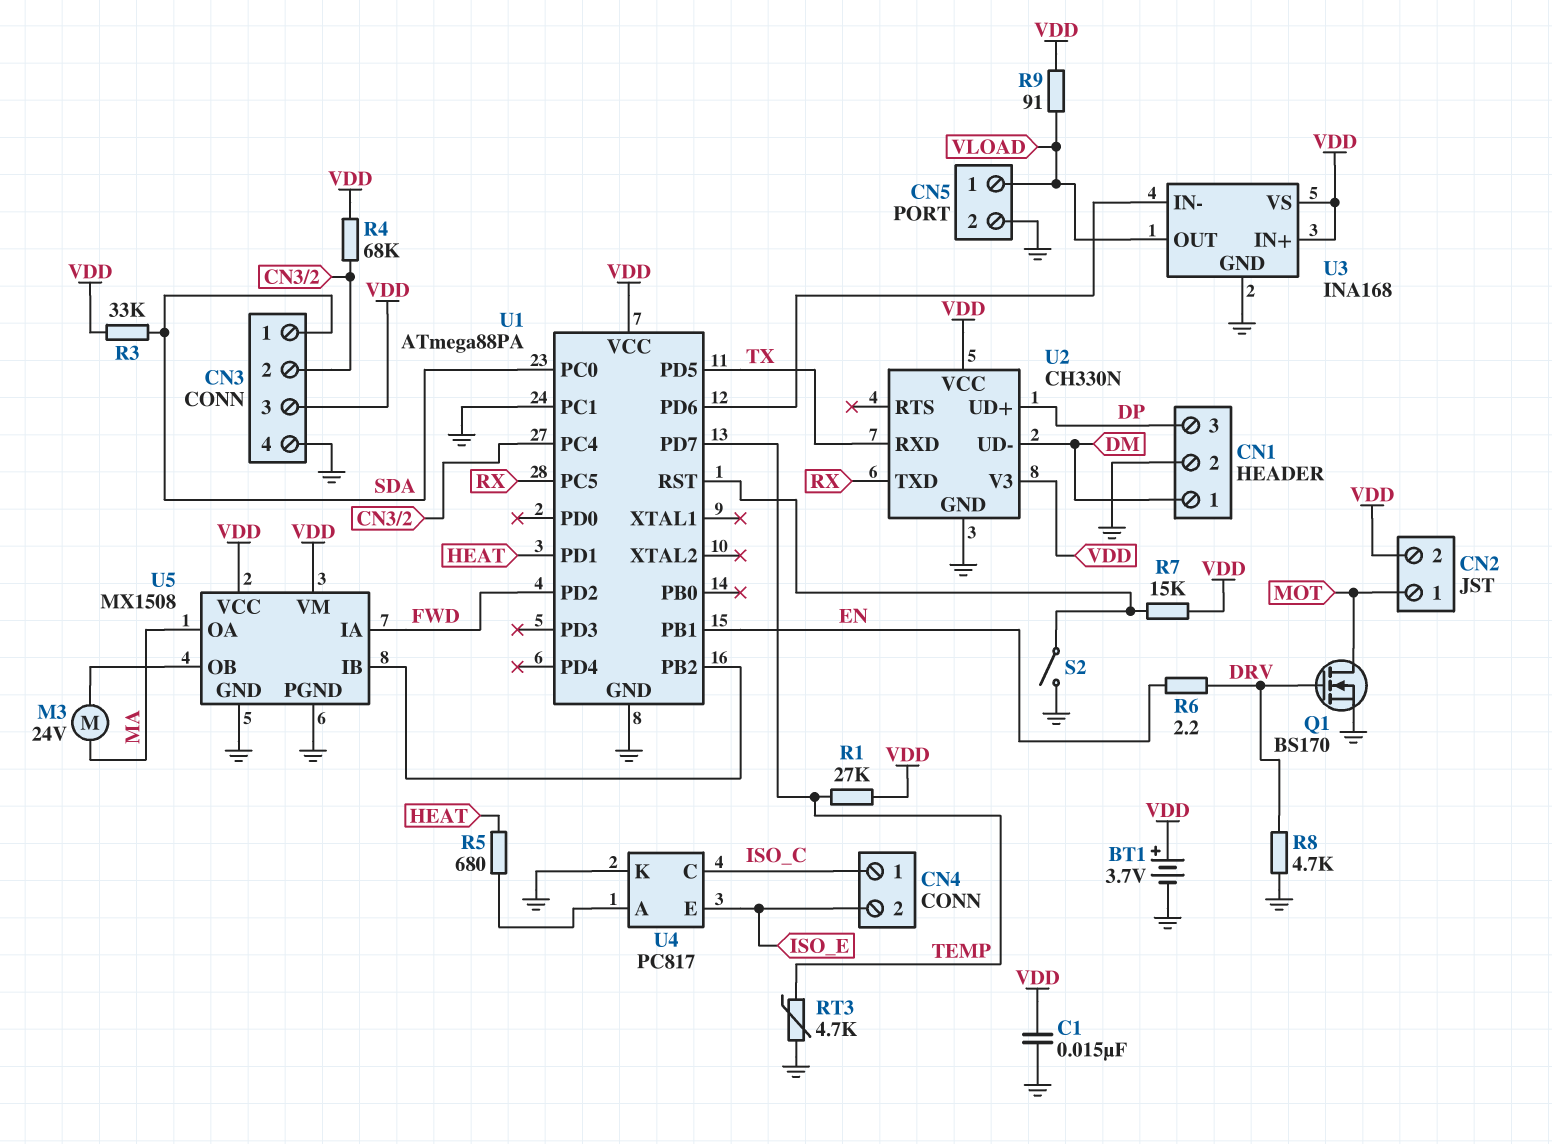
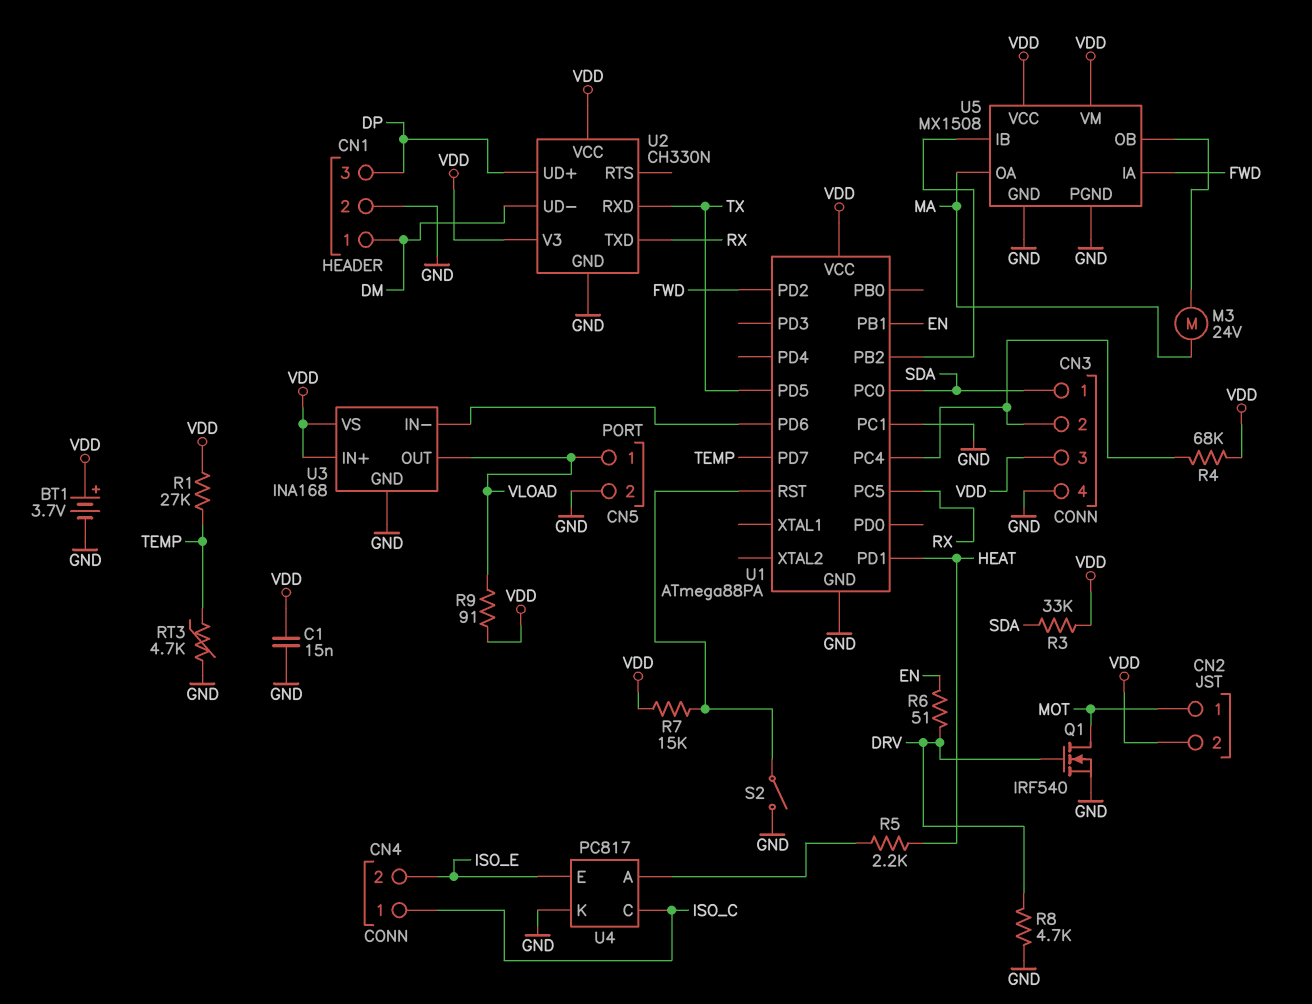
Q1: NMOS BS170 (G DRV, D MOT, S GND) -> NMOS IRF540 (G DRV, D MOT, S GND)
R5: 680 (HEAT, U4/A) -> 2.2k (HEAT, U4/A)
R6: 2.2 (DRV, EN) -> 51 (DRV, EN)

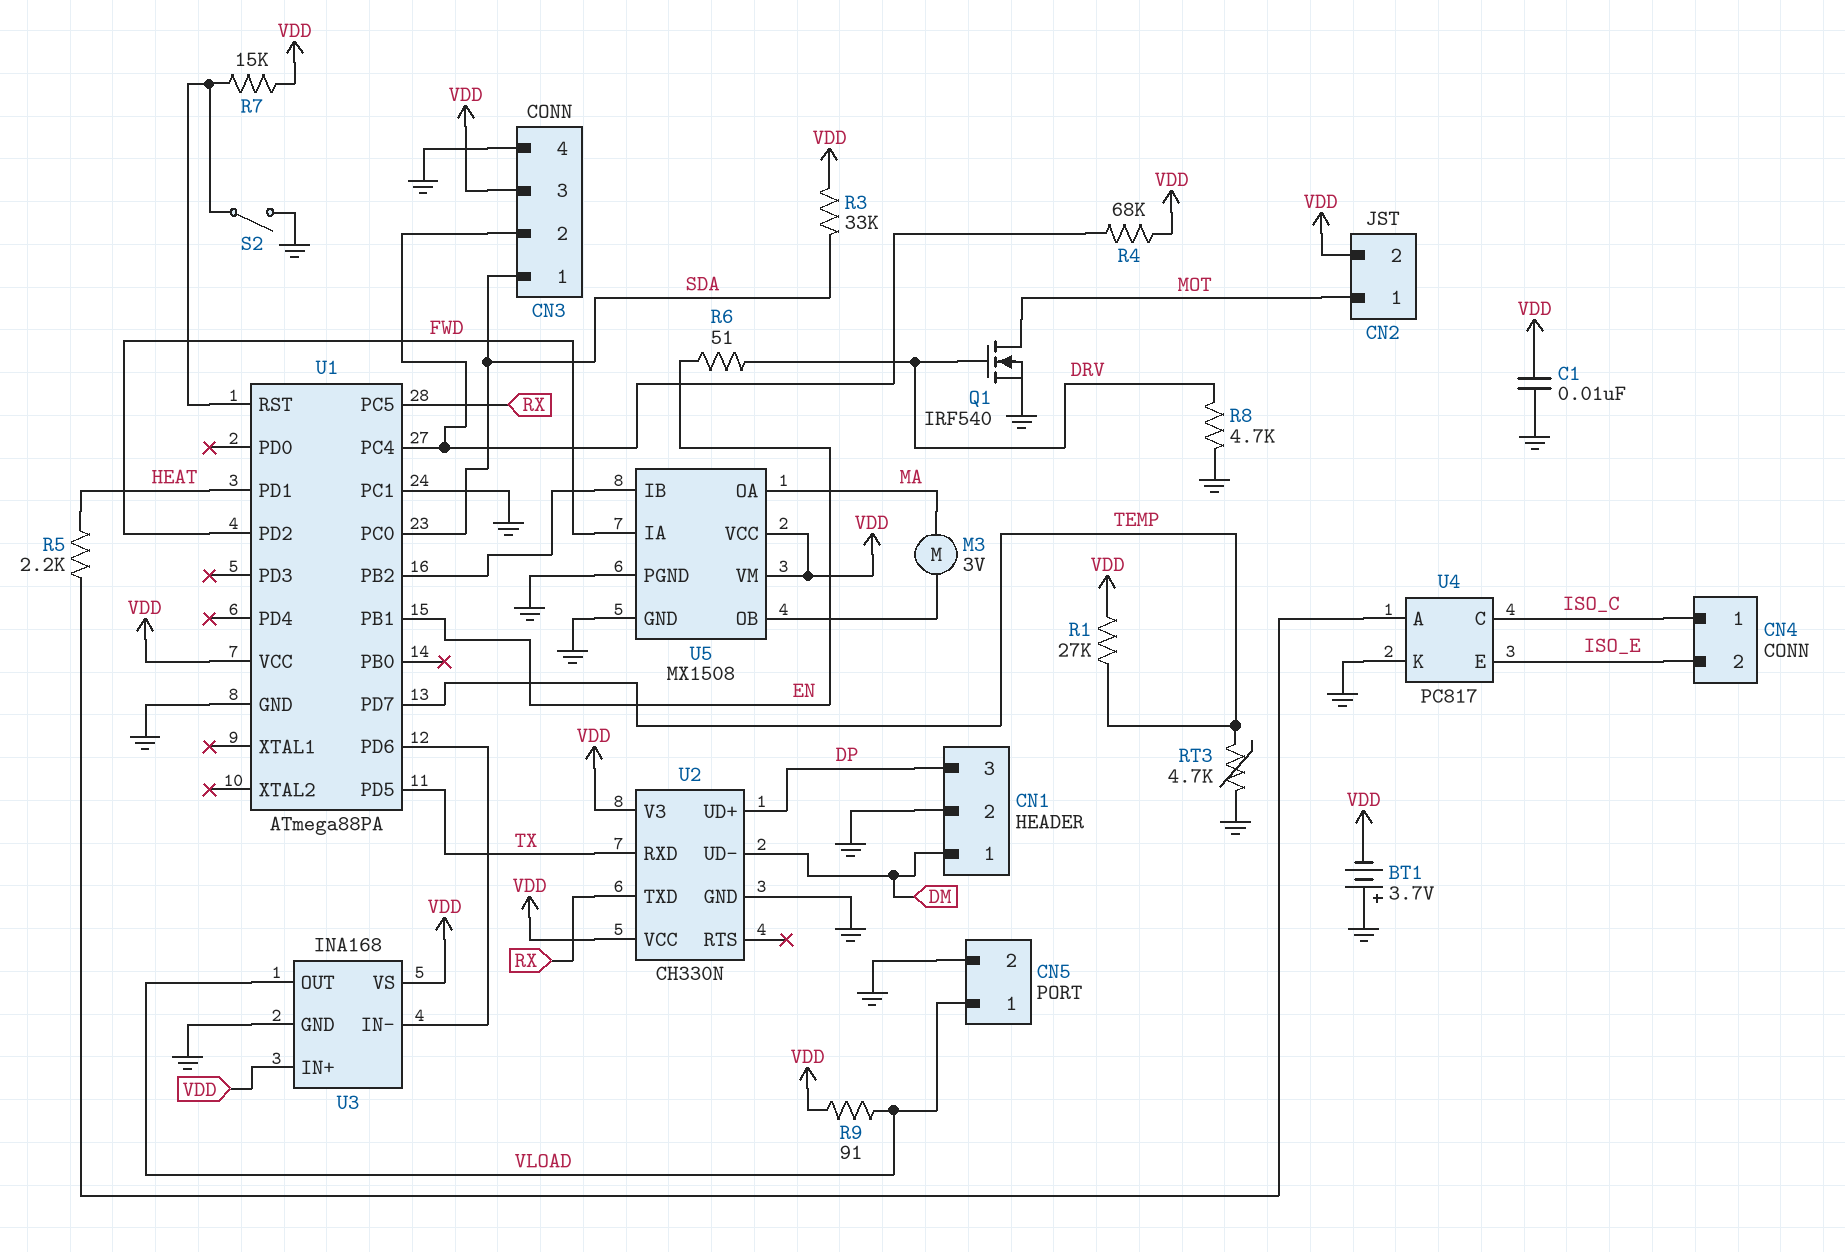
BT1: 3.7V (plus VDD, minus GND) -> 3.7V (plus GND, minus VDD)
C1: 15nF (GND, VDD) -> 10nF (GND, VDD)
M3: motor 24V (MA, U5/OB) -> motor 3V (MA, U5/OB)

